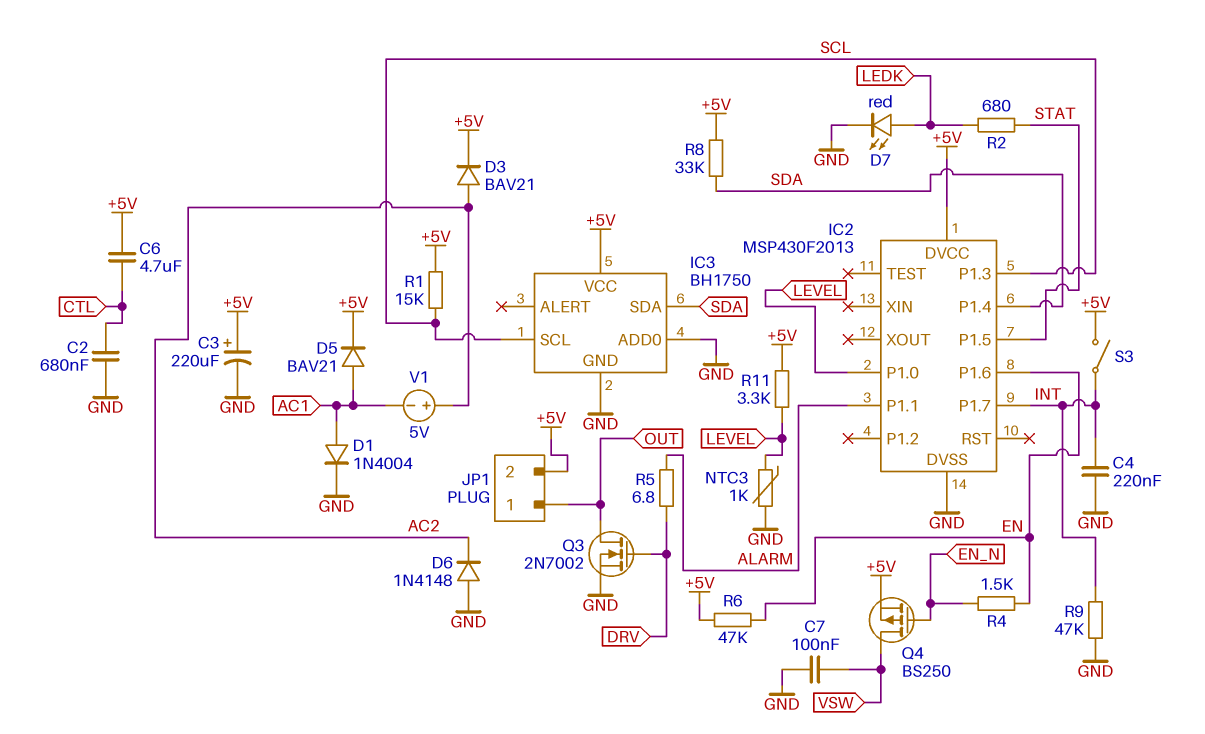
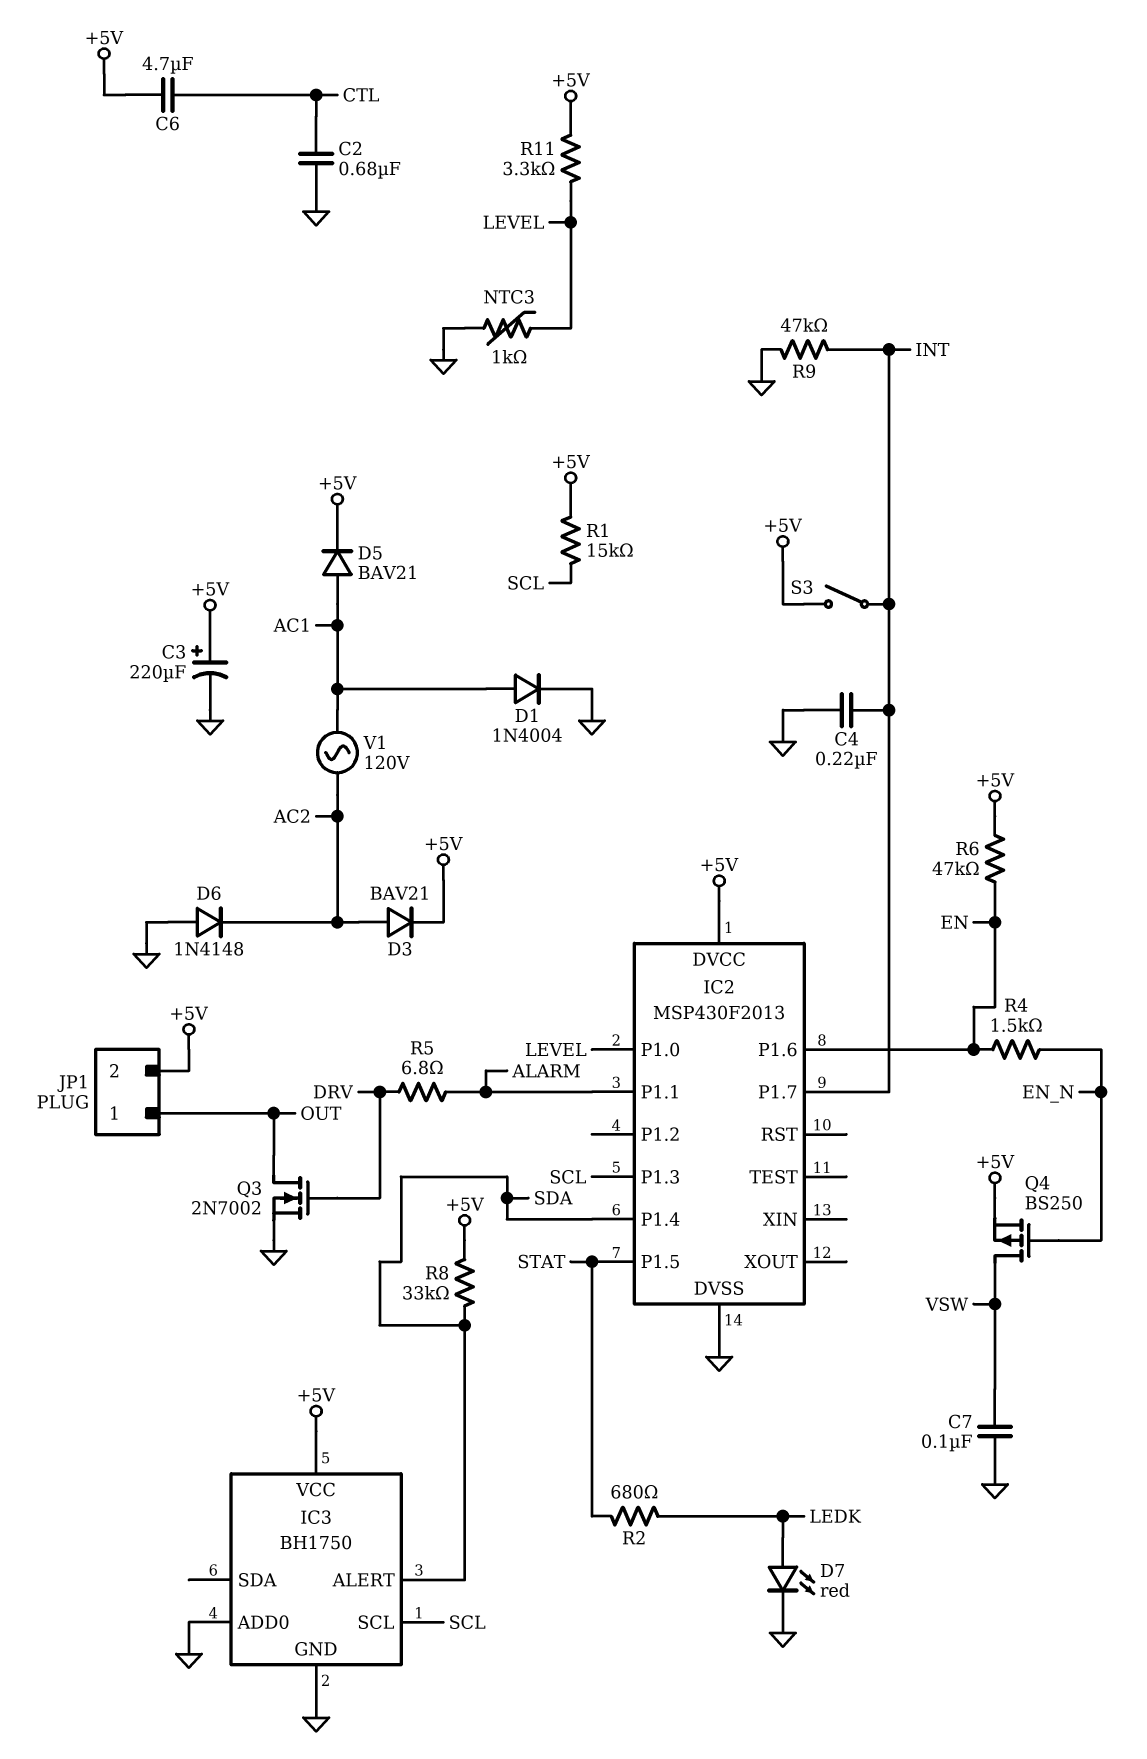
IC3 pin ALERT: none -> SDA
IC3 pin SDA: SDA -> none
V1: 5V (plus AC2, minus AC1) -> AC 120V (AC1, AC2)

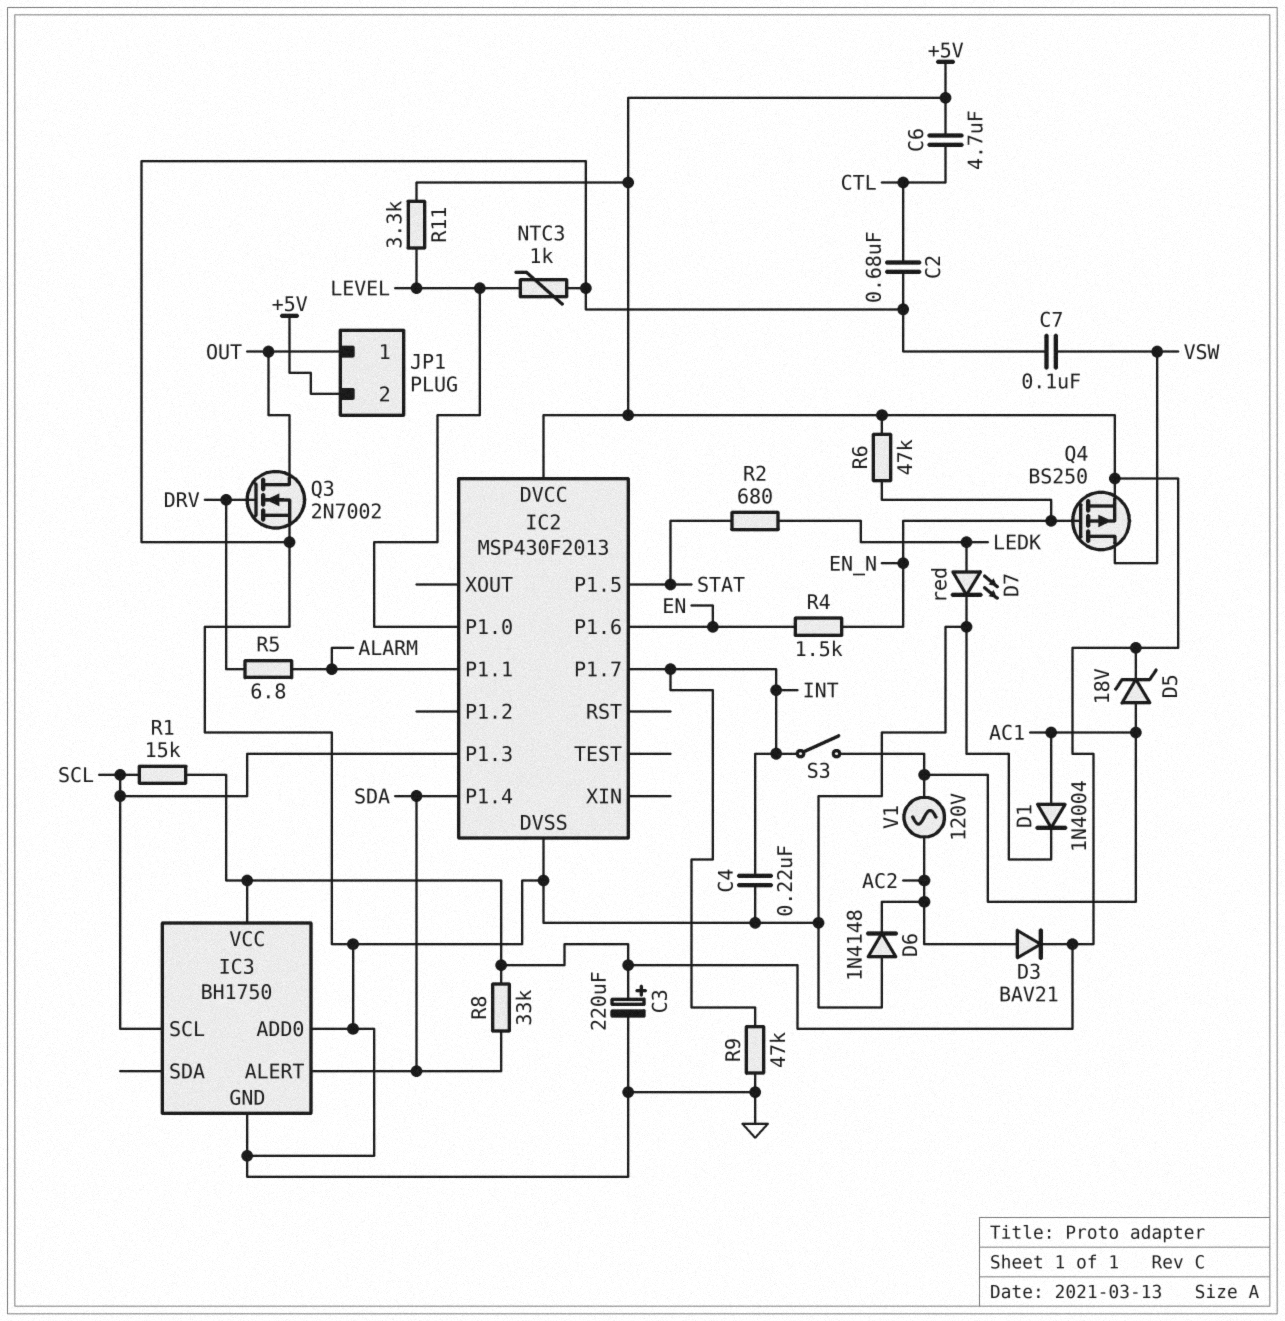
D5: diode BAV21 (A AC1, K +5V) -> zener 18V (A AC1, K +5V)
R6: 47k (+5V, EN) -> 47k (+5V, EN_N)
S3: switch (+5V, INT) -> switch (AC1, INT)

